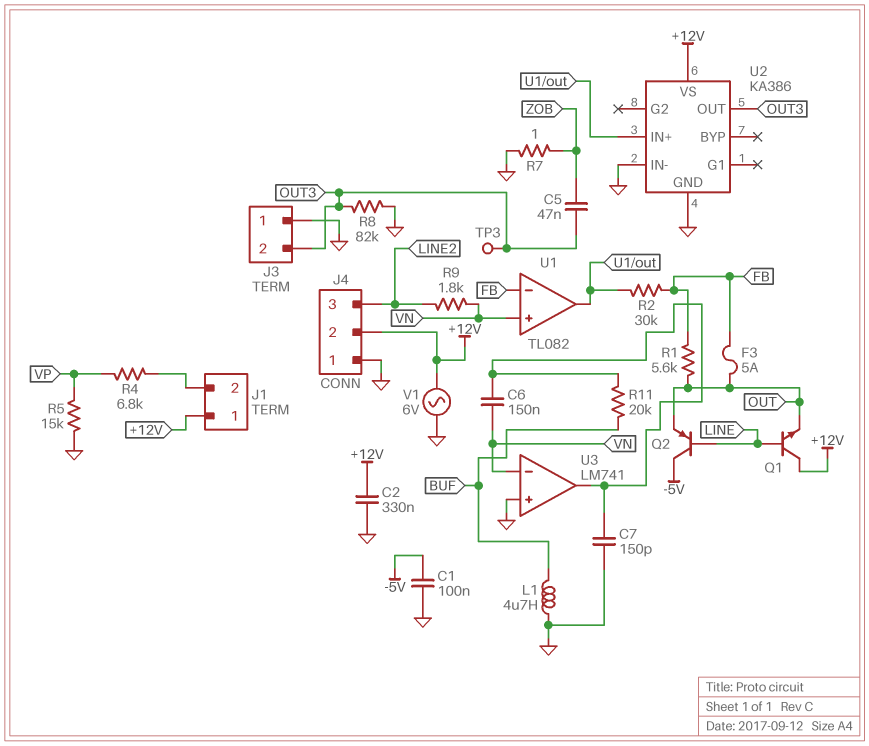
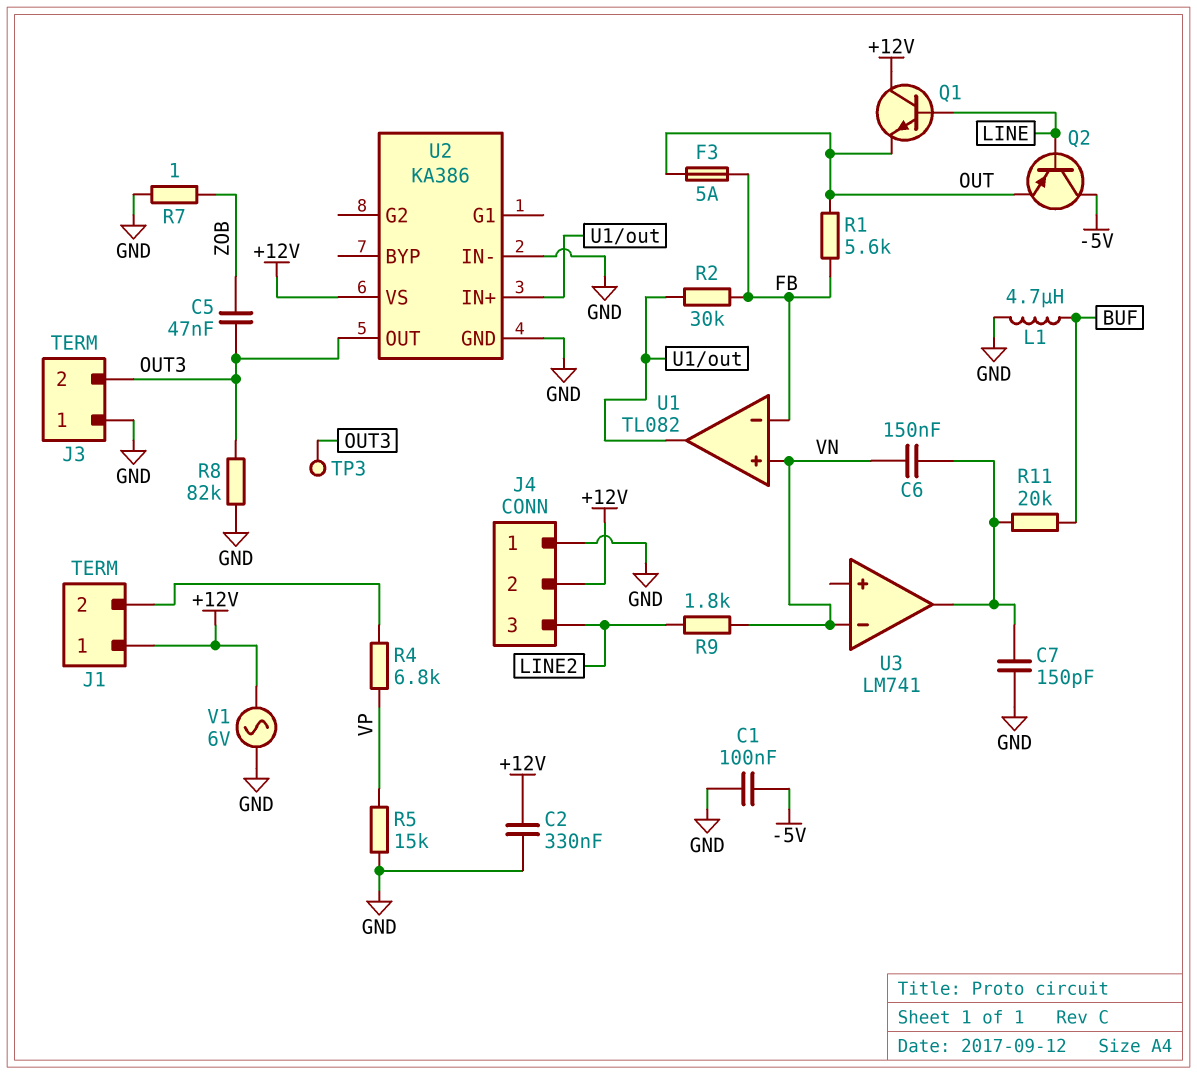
U3 pin in+: GND -> none

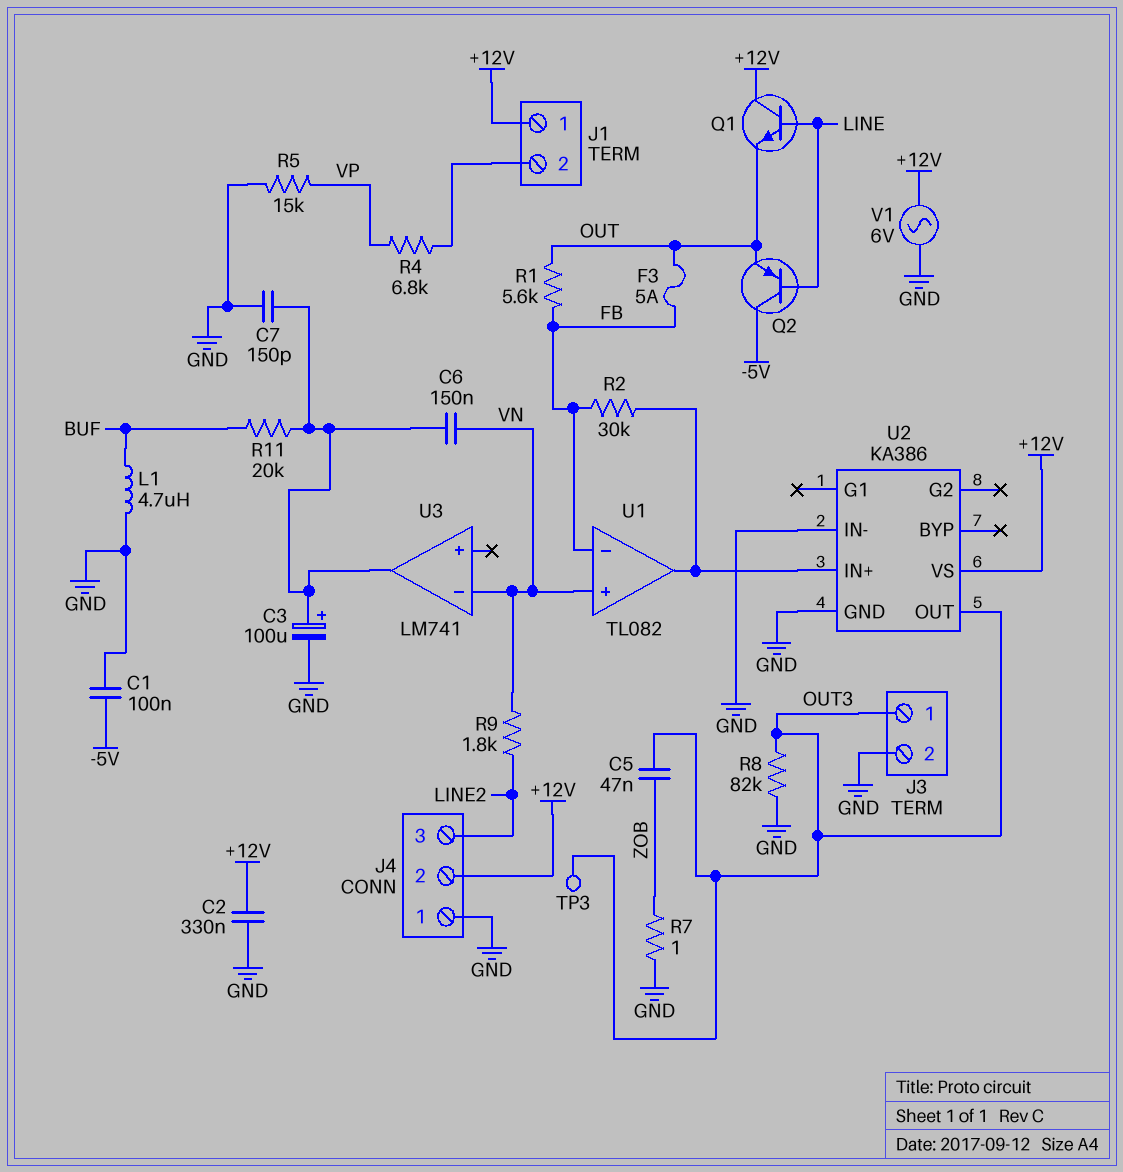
C3: none -> 100uF (plus U3/out, minus GND)
J3 pin 1: GND -> OUT3
J3 pin 2: OUT3 -> GND

